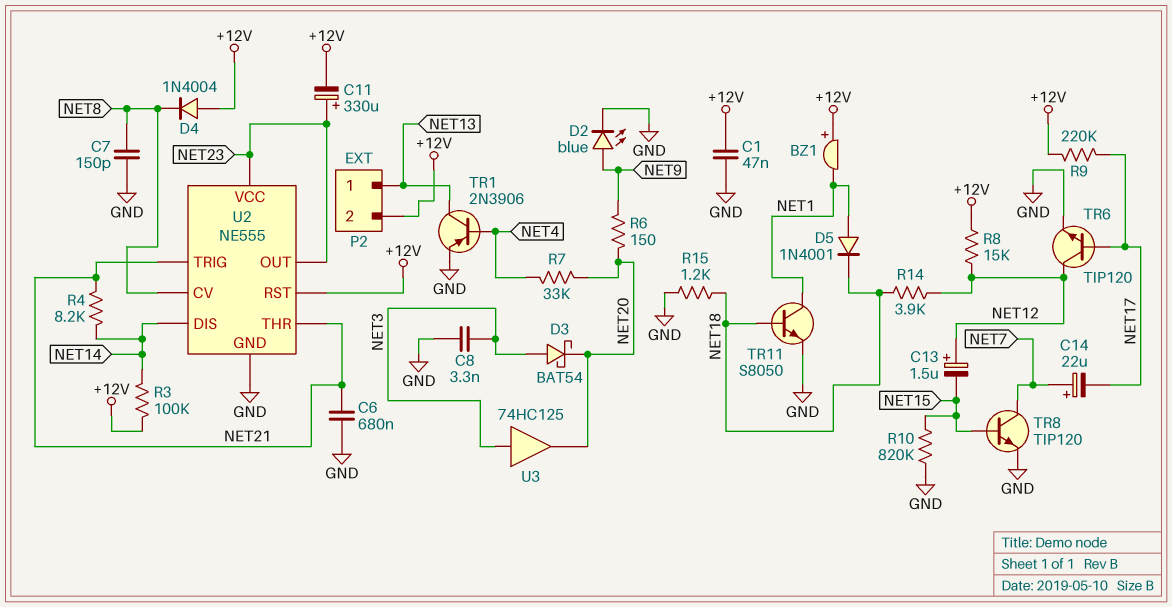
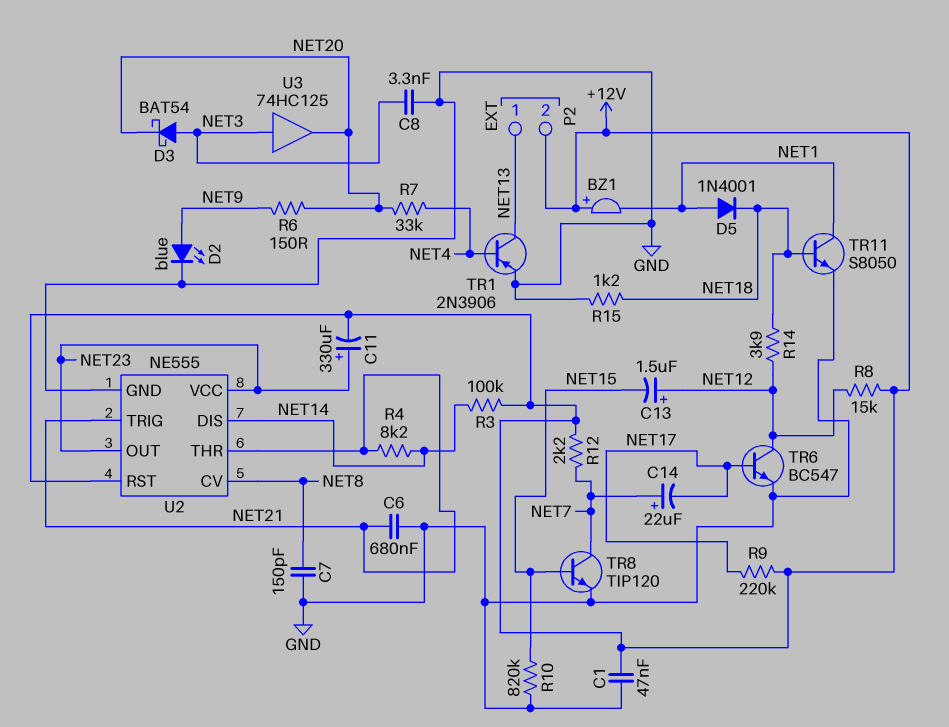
D4: diode 1N4004 (A +12V, K NET8) -> none
R12: none -> 2.2k (+12V, NET7)
TR6: NPN TIP120 (B NET17, C NET12, E GND) -> NPN BC547 (B NET17, C NET12, E GND)

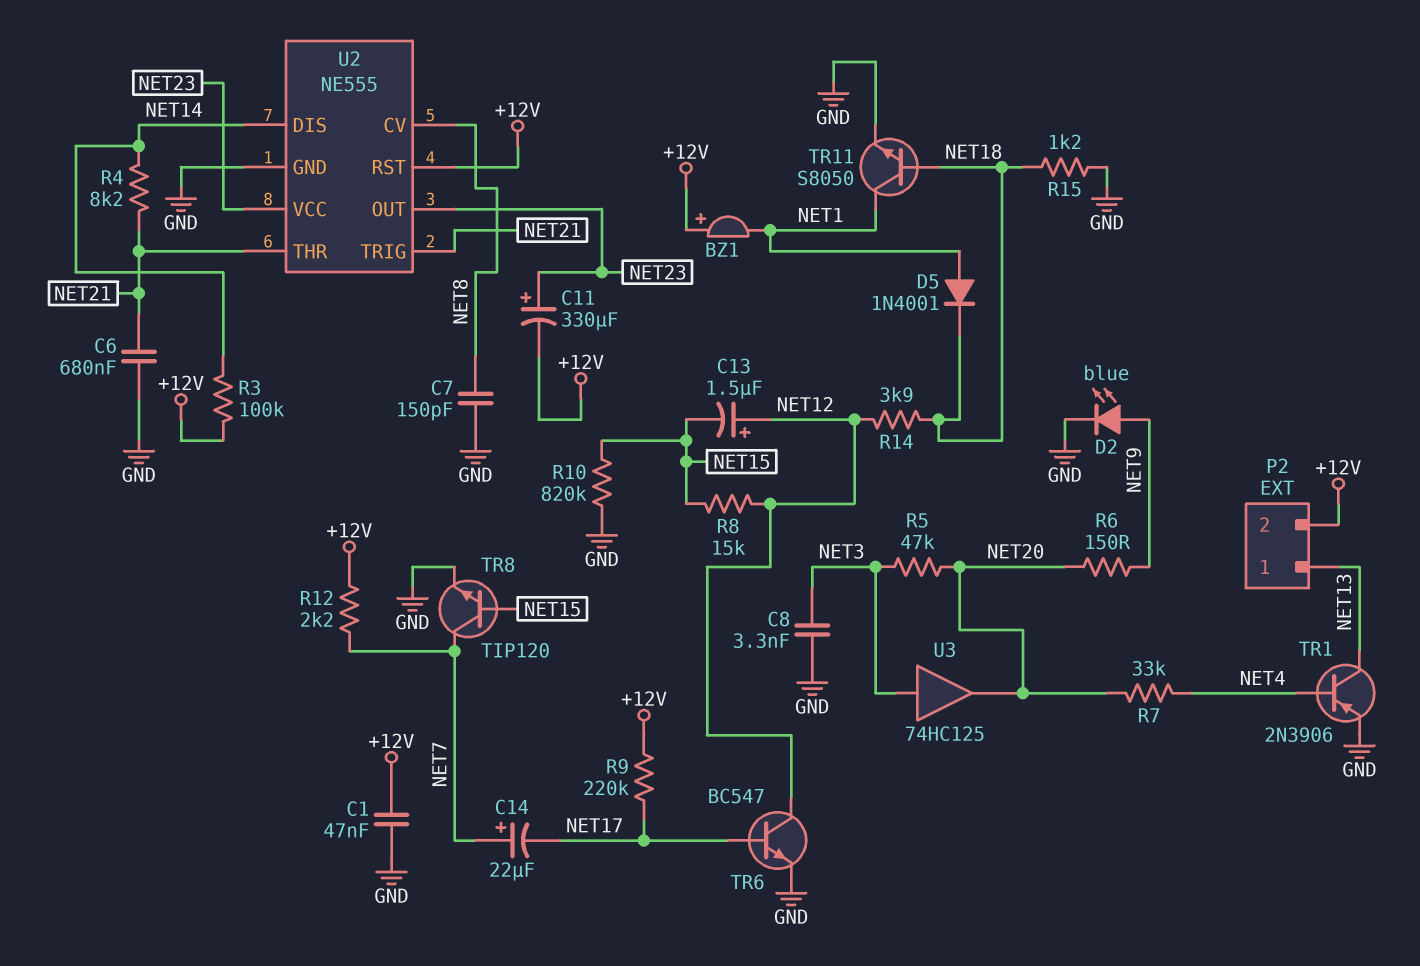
D3: schottky BAT54 (A NET3, K NET20) -> none
R5: none -> 47k (NET3, NET20)
R8: 15k (+12V, NET12) -> 15k (NET12, NET15)

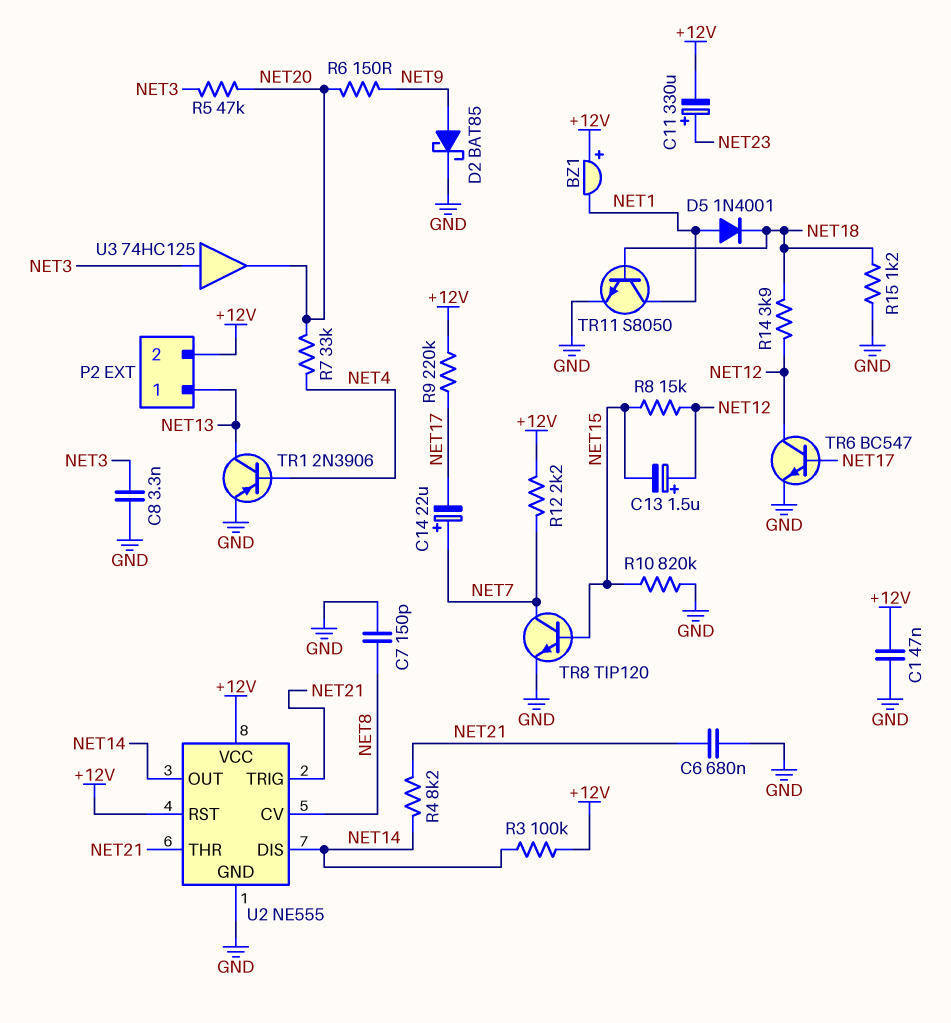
D2: LED blue (A NET9, K GND) -> schottky BAT85 (A NET9, K GND)
U2 pin OUT: NET23 -> NET14
U2 pin VCC: NET23 -> +12V

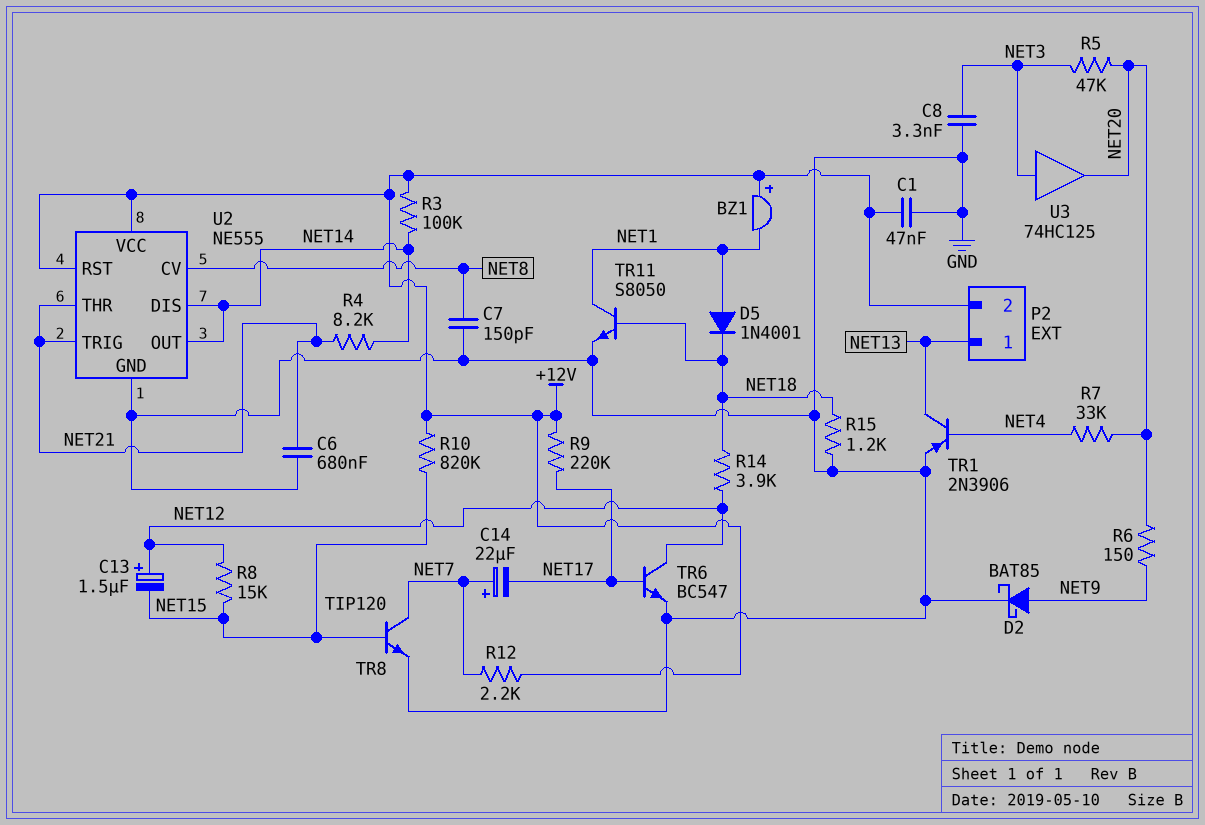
C11: 330uF (plus NET23, minus +12V) -> none
R10: 820k (GND, NET15) -> 820k (+12V, NET15)

